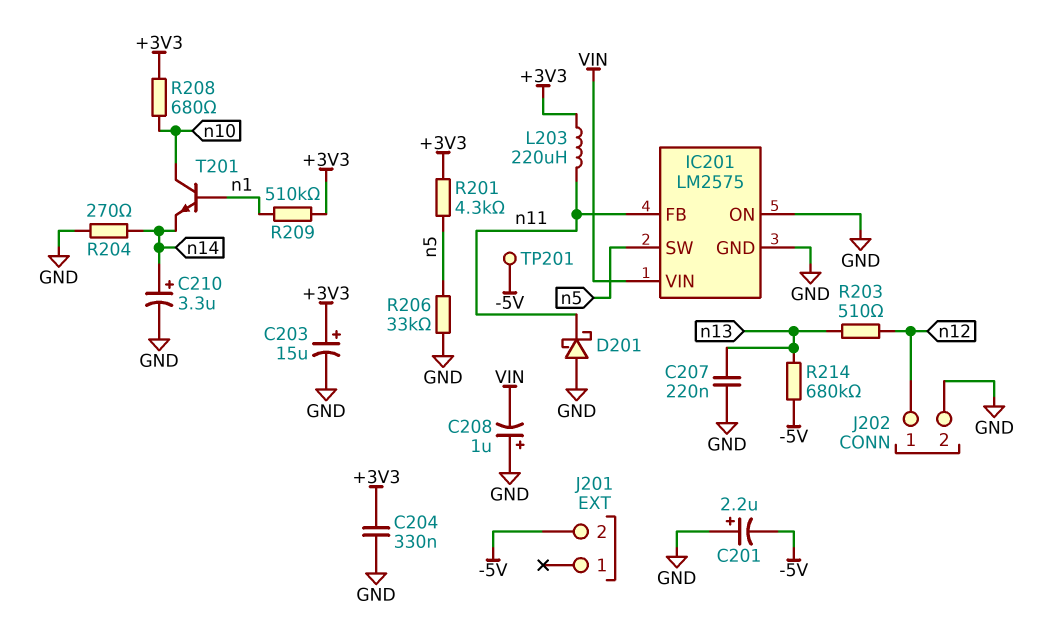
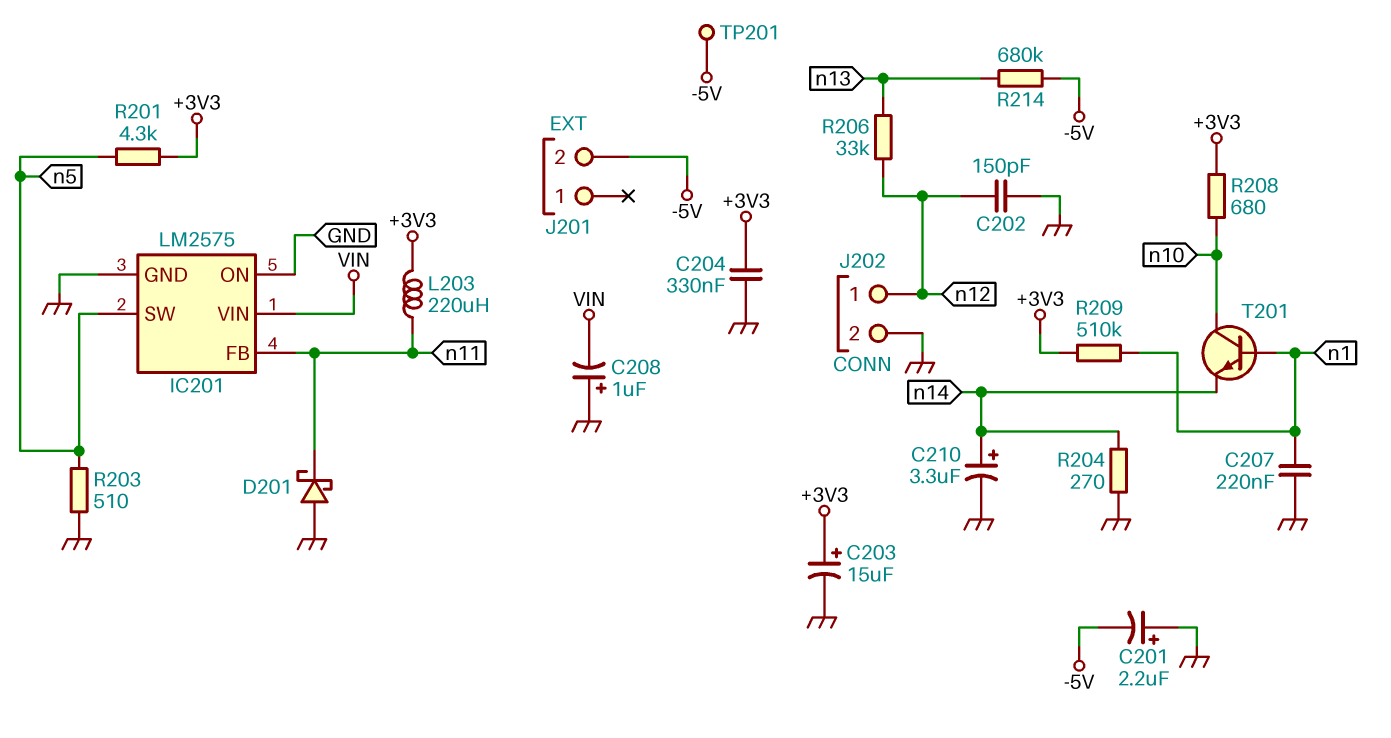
C202: none -> 150pF (GND, n12)
C207: 220nF (GND, n13) -> 220nF (GND, n1)
R203: 510 (n12, n13) -> 510 (GND, n5)
R206: 33k (GND, n5) -> 33k (n12, n13)

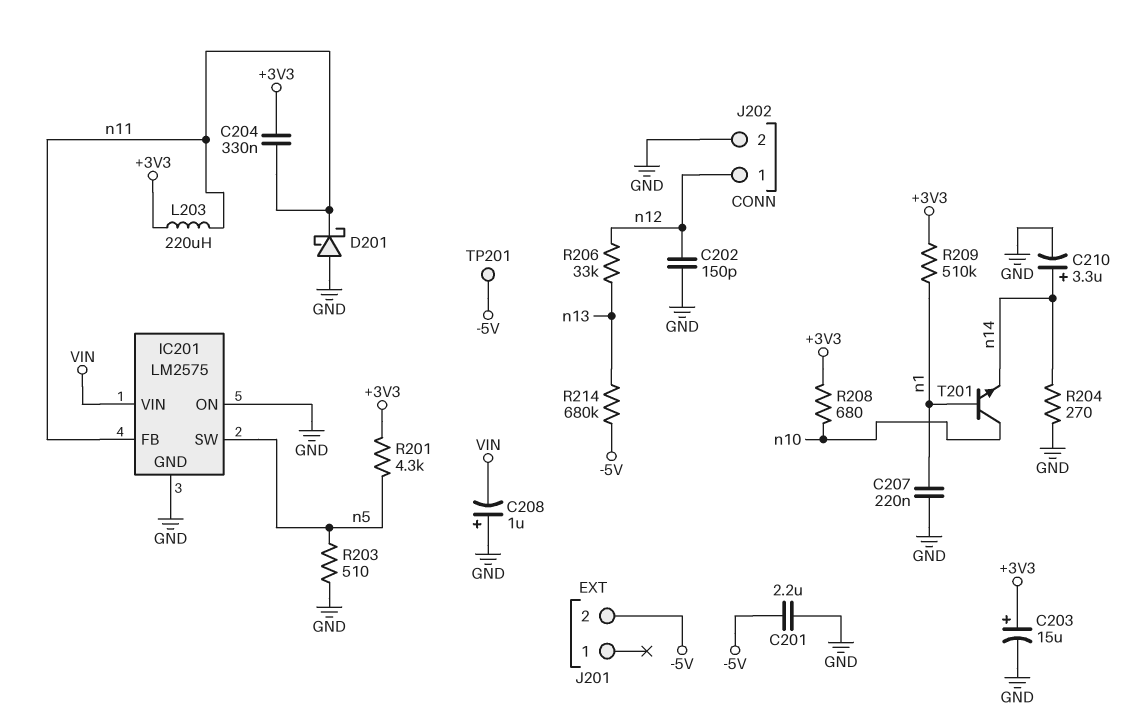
C201: 2.2uF (plus GND, minus -5V) -> 2.2uF (-5V, GND)
C204: 330nF (+3V3, GND) -> 330nF (+3V3, n11)

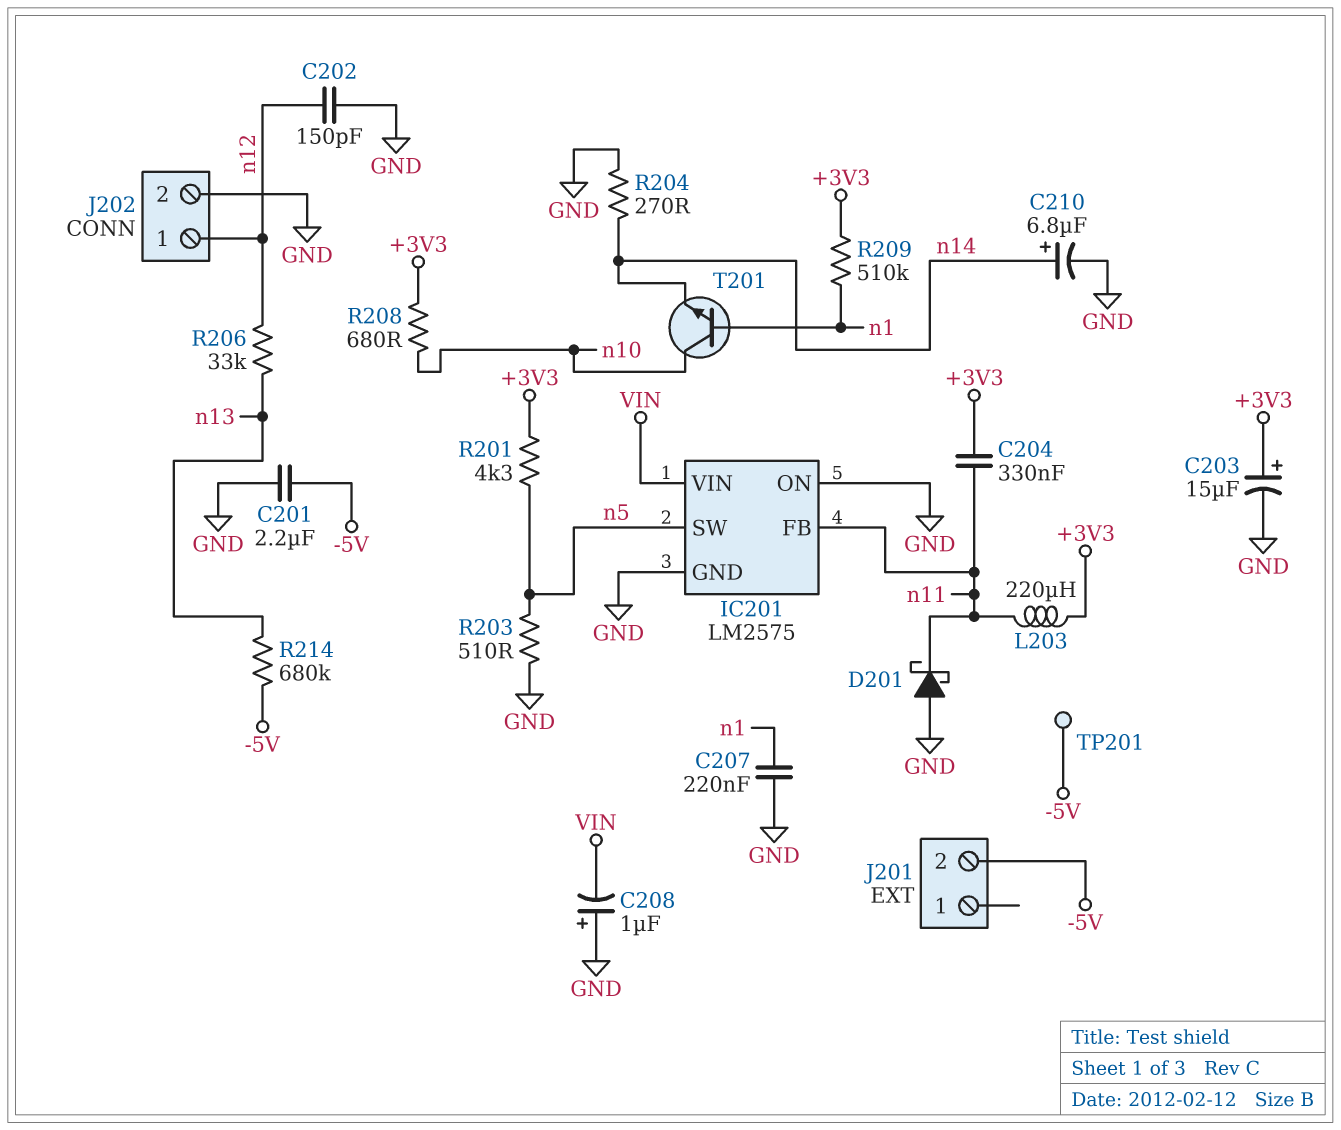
C210: 3.3uF (plus n14, minus GND) -> 6.8uF (plus n14, minus GND)

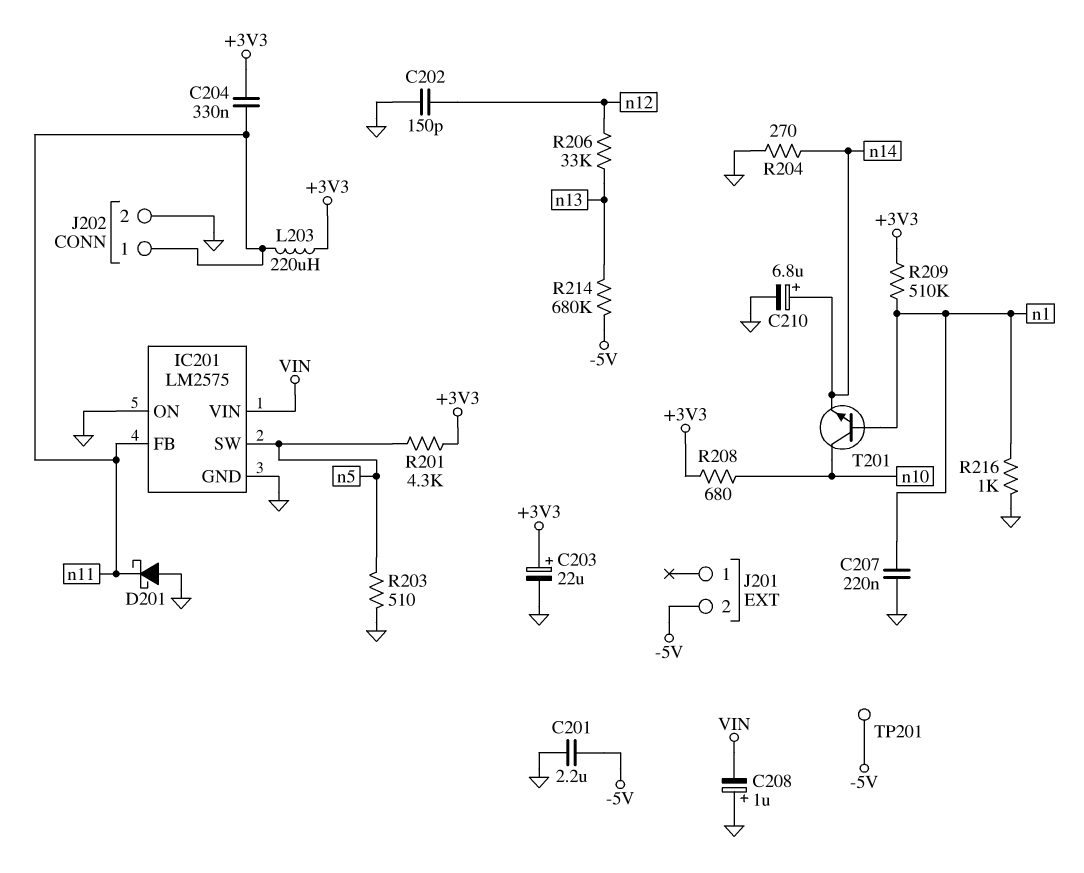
C203: 15uF (plus +3V3, minus GND) -> 22uF (plus +3V3, minus GND)
J202 pin 1: n12 -> n11
R216: none -> 1k (GND, n1)

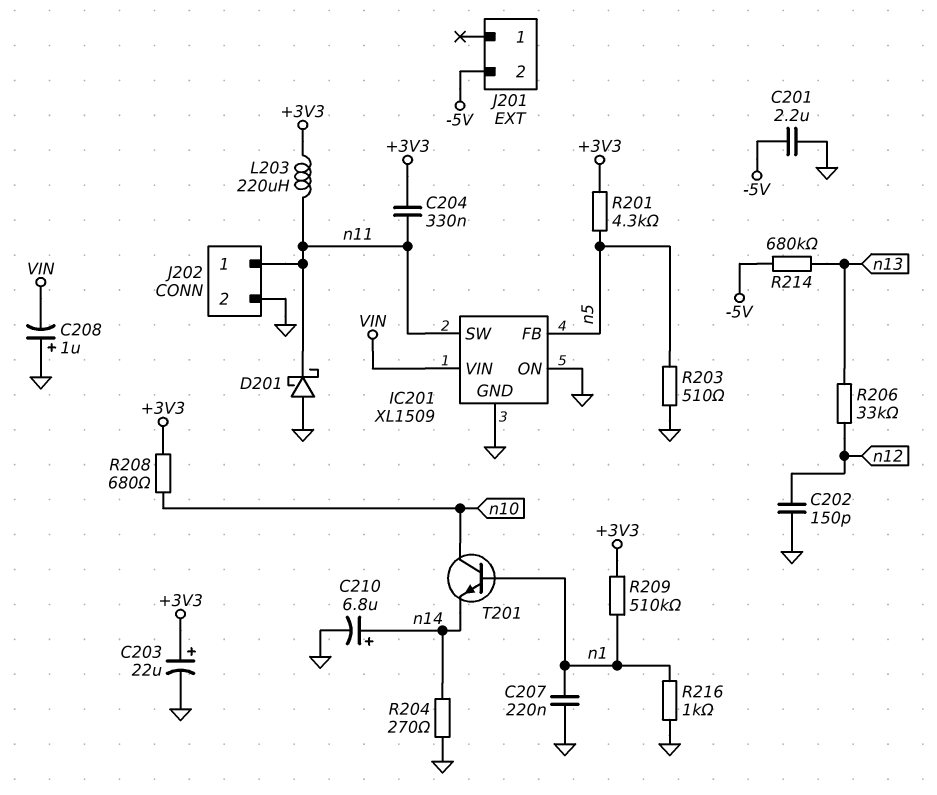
IC201: LM2575 -> XL1509
IC201 pin FB: n11 -> n5
IC201 pin SW: n5 -> n11
TP201: test point (-5V) -> none

